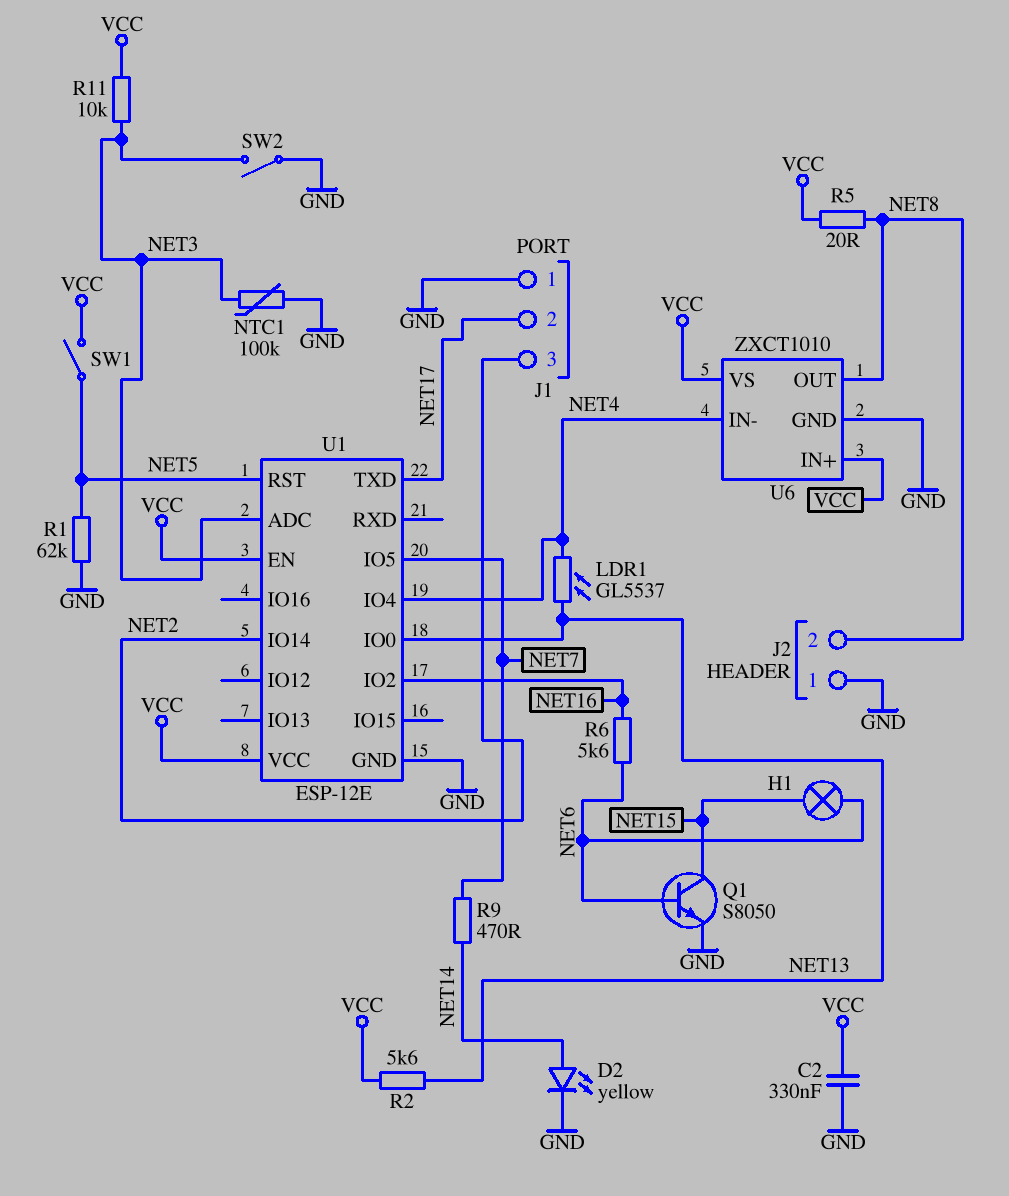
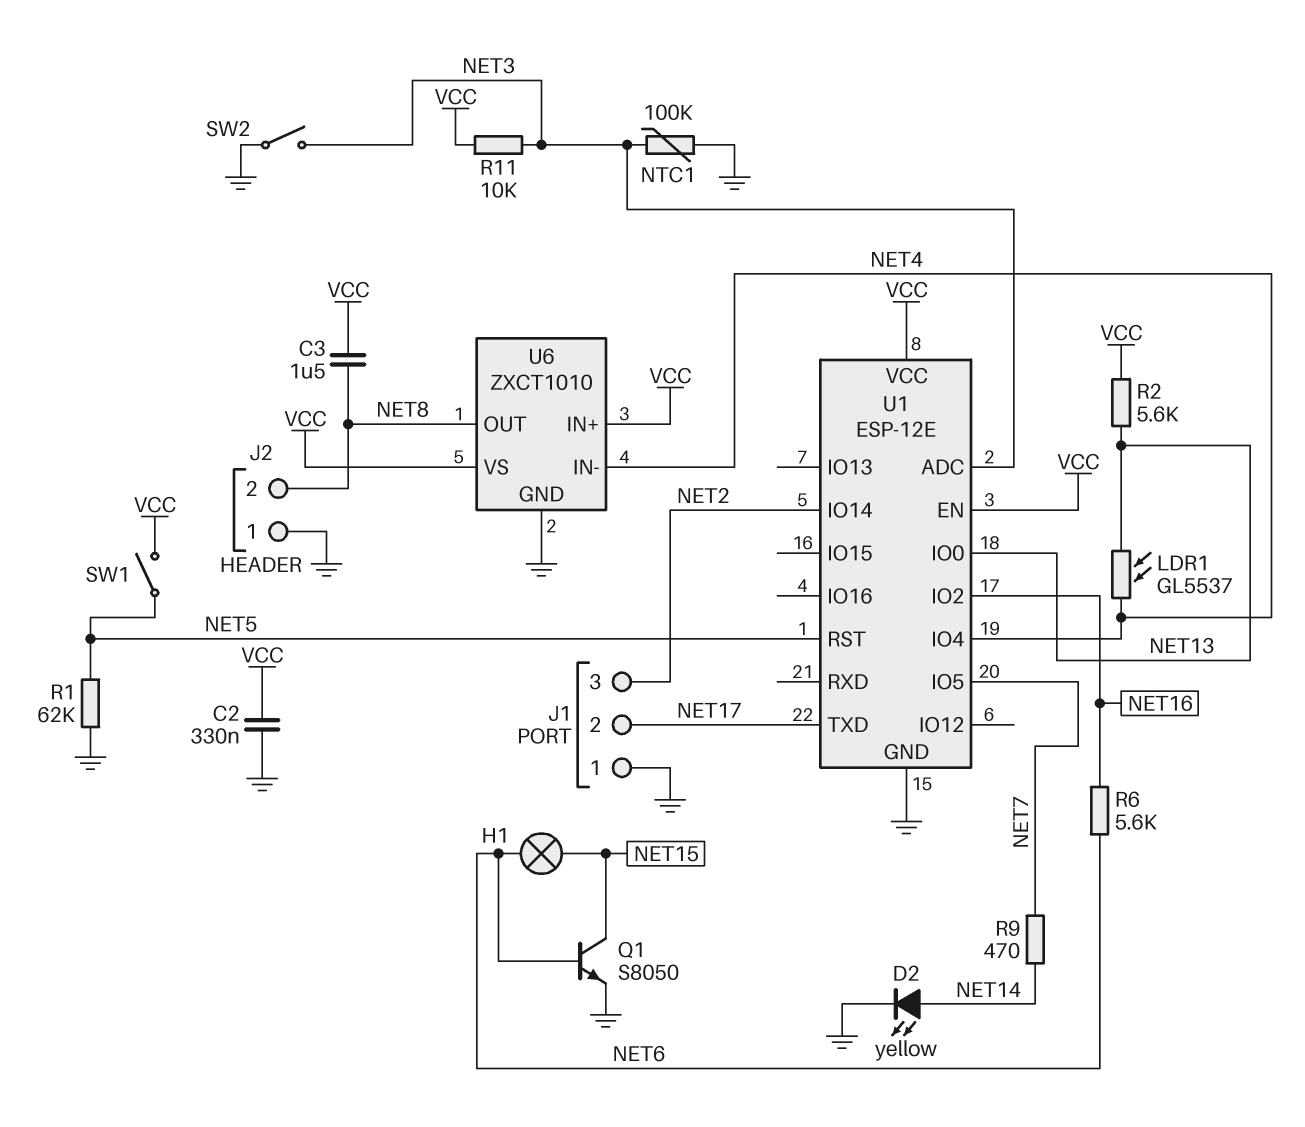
C3: none -> 1.5uF (NET8, VCC)
R5: 20 (NET8, VCC) -> none

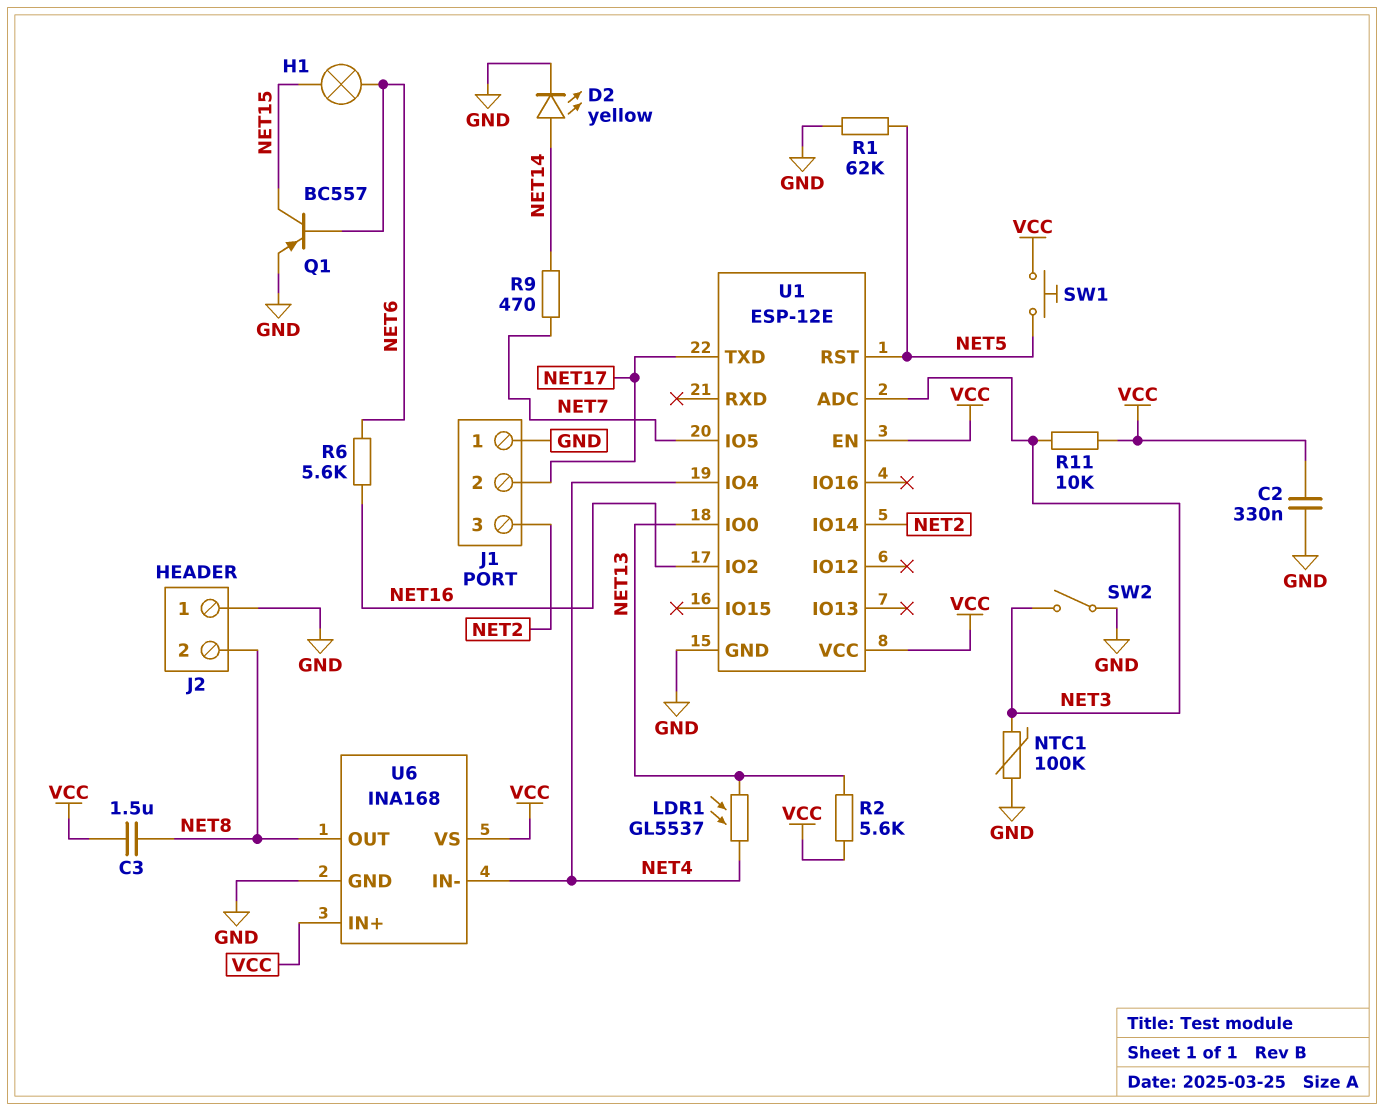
Q1: NPN S8050 (B NET6, C NET15, E GND) -> PNP BC557 (B NET6, C NET15, E GND)
SW1: switch (NET5, VCC) -> button (NET5, VCC)
U6: ZXCT1010 -> INA168

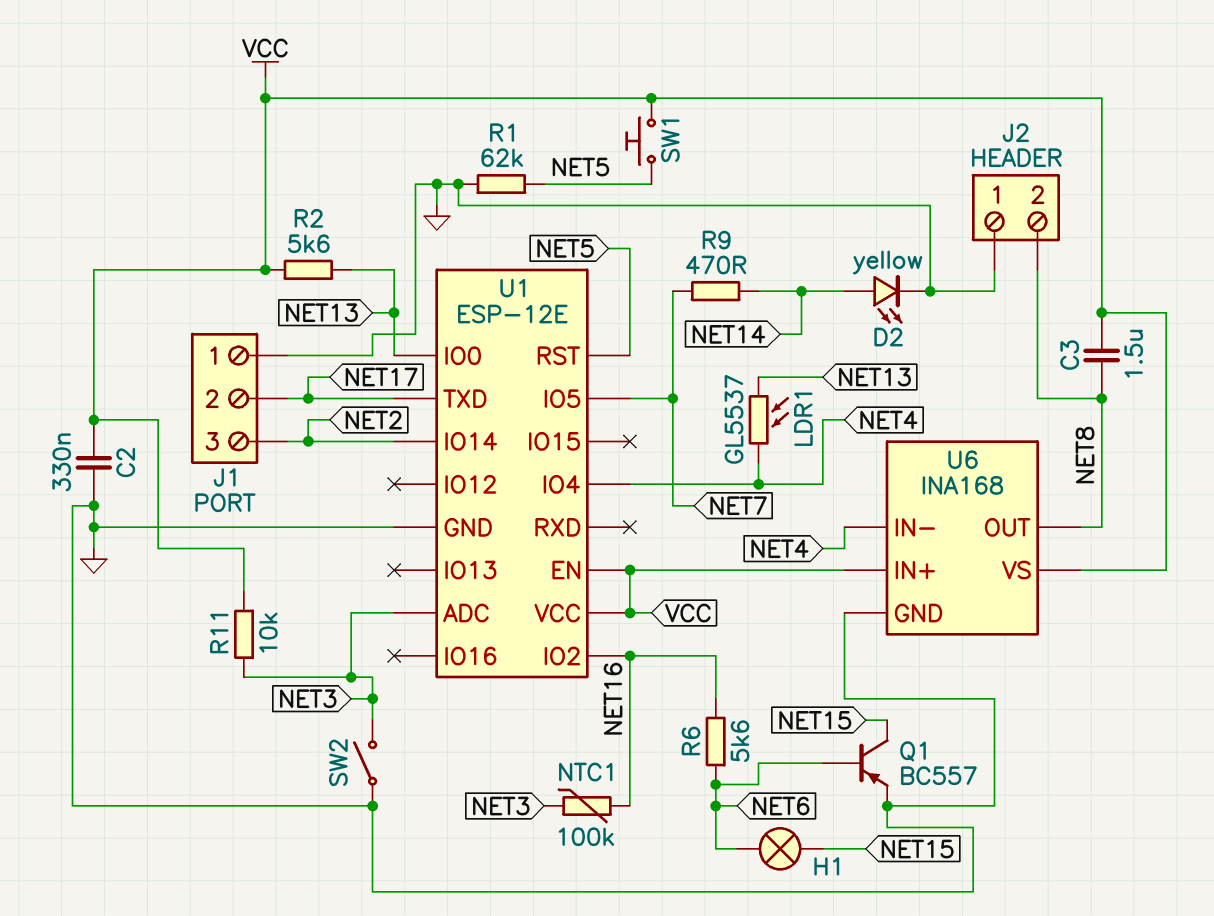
NTC1: 100k (GND, NET3) -> 100k (NET3, NET16)

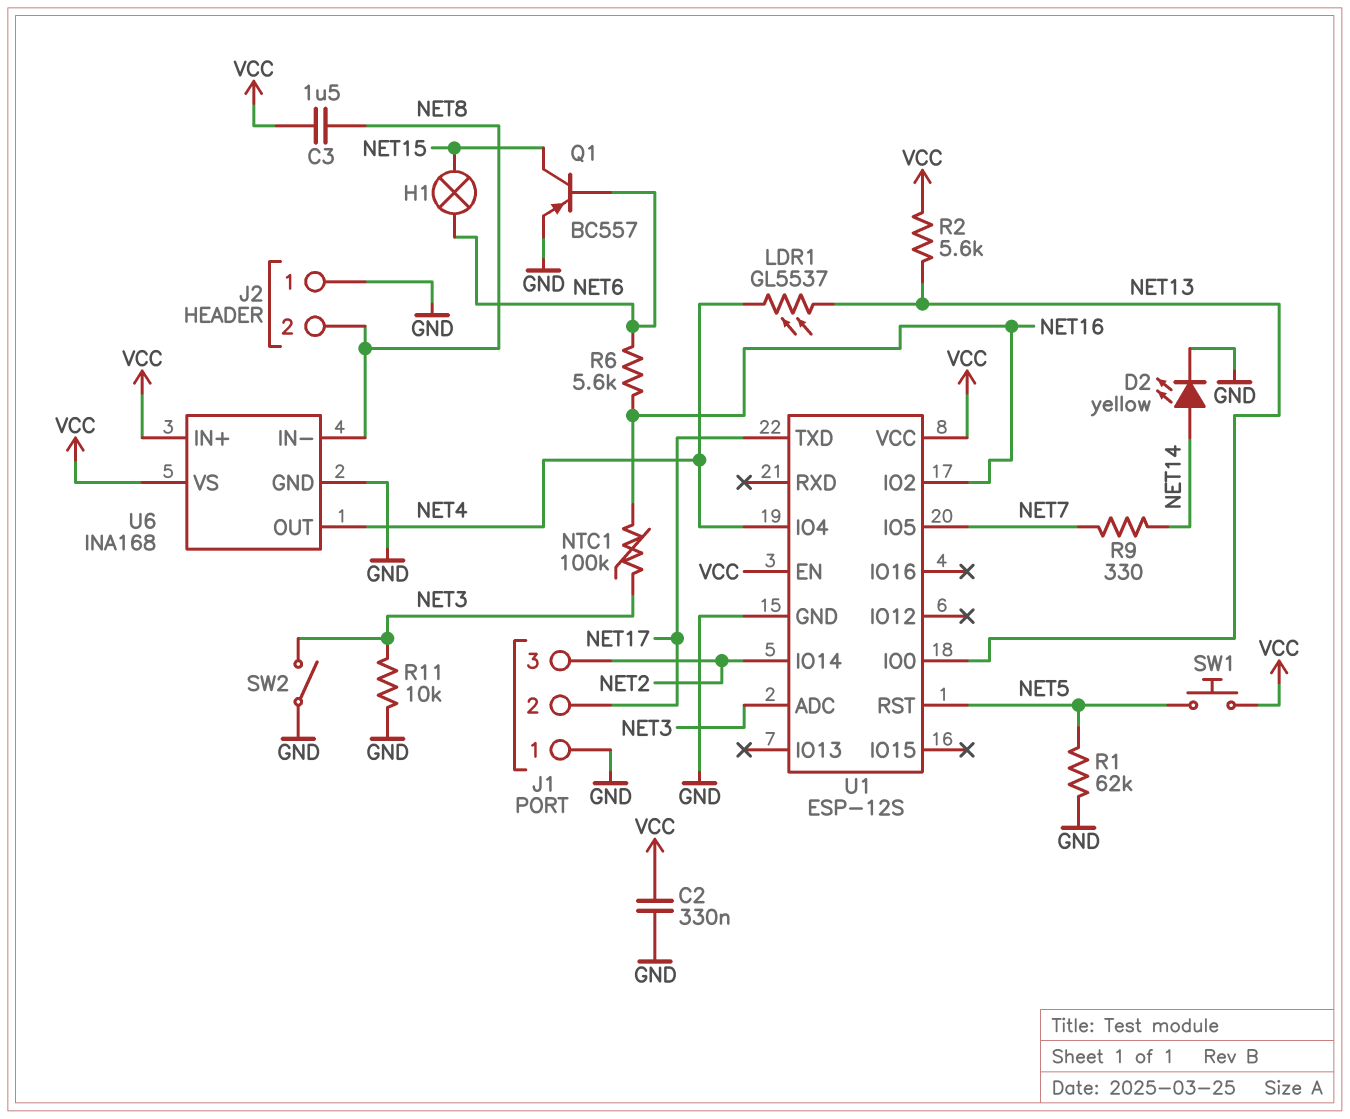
R9: 470 (NET7, NET14) -> 330 (NET7, NET14)
R11: 10k (NET3, VCC) -> 10k (GND, NET3)
U1: ESP-12E -> ESP-12S
U6 pin IN-: NET4 -> NET8
U6 pin OUT: NET8 -> NET4

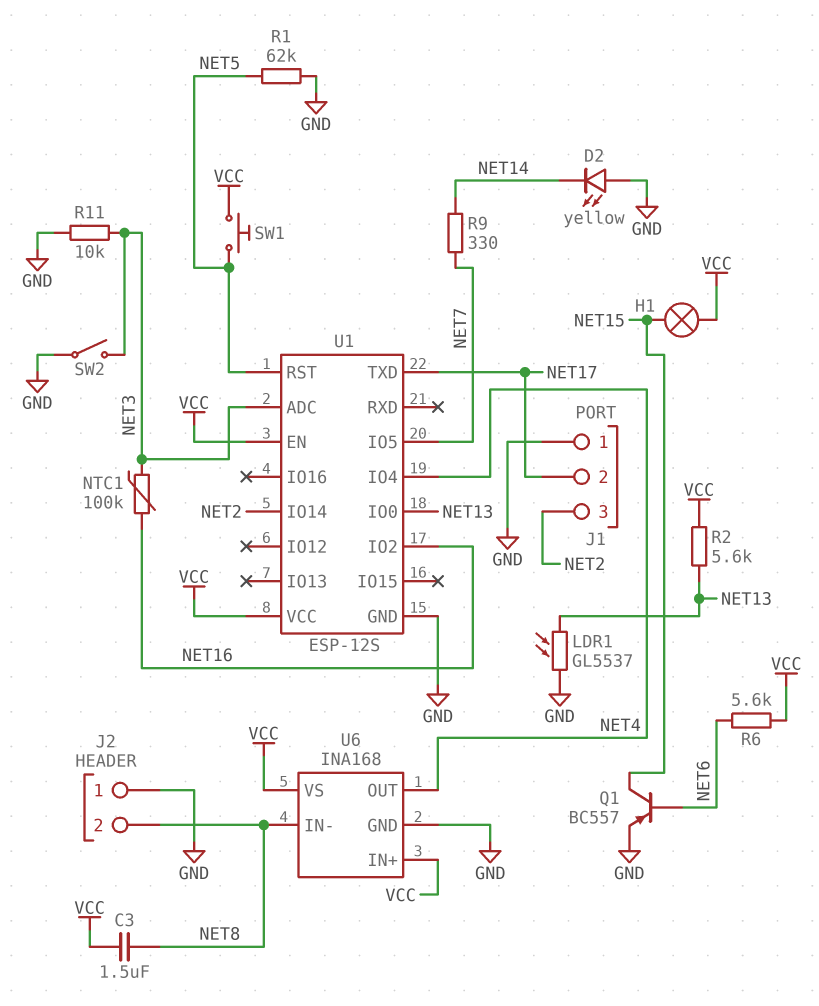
C2: 330nF (GND, VCC) -> none
D2: LED yellow (A NET14, K GND) -> LED yellow (A GND, K NET14)
H1: lamp (NET6, NET15) -> lamp (NET15, VCC)
LDR1: GL5537 (NET4, NET13) -> GL5537 (GND, NET13)
R6: 5.6k (NET6, NET16) -> 5.6k (NET6, VCC)

